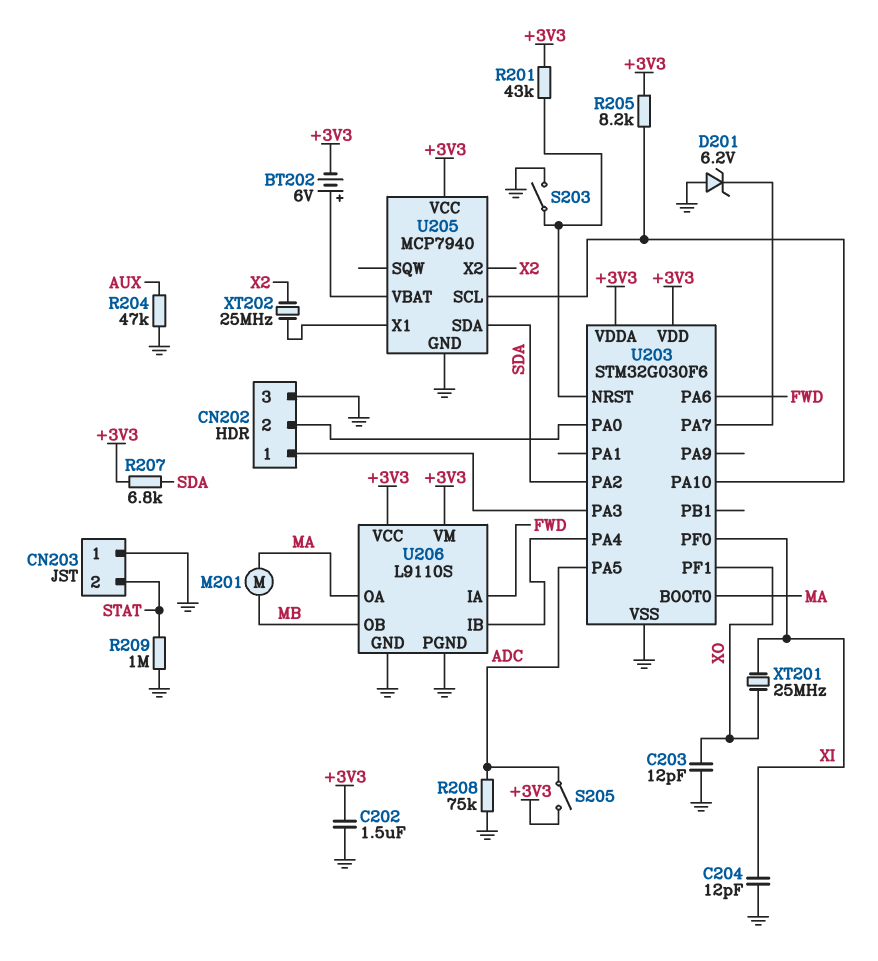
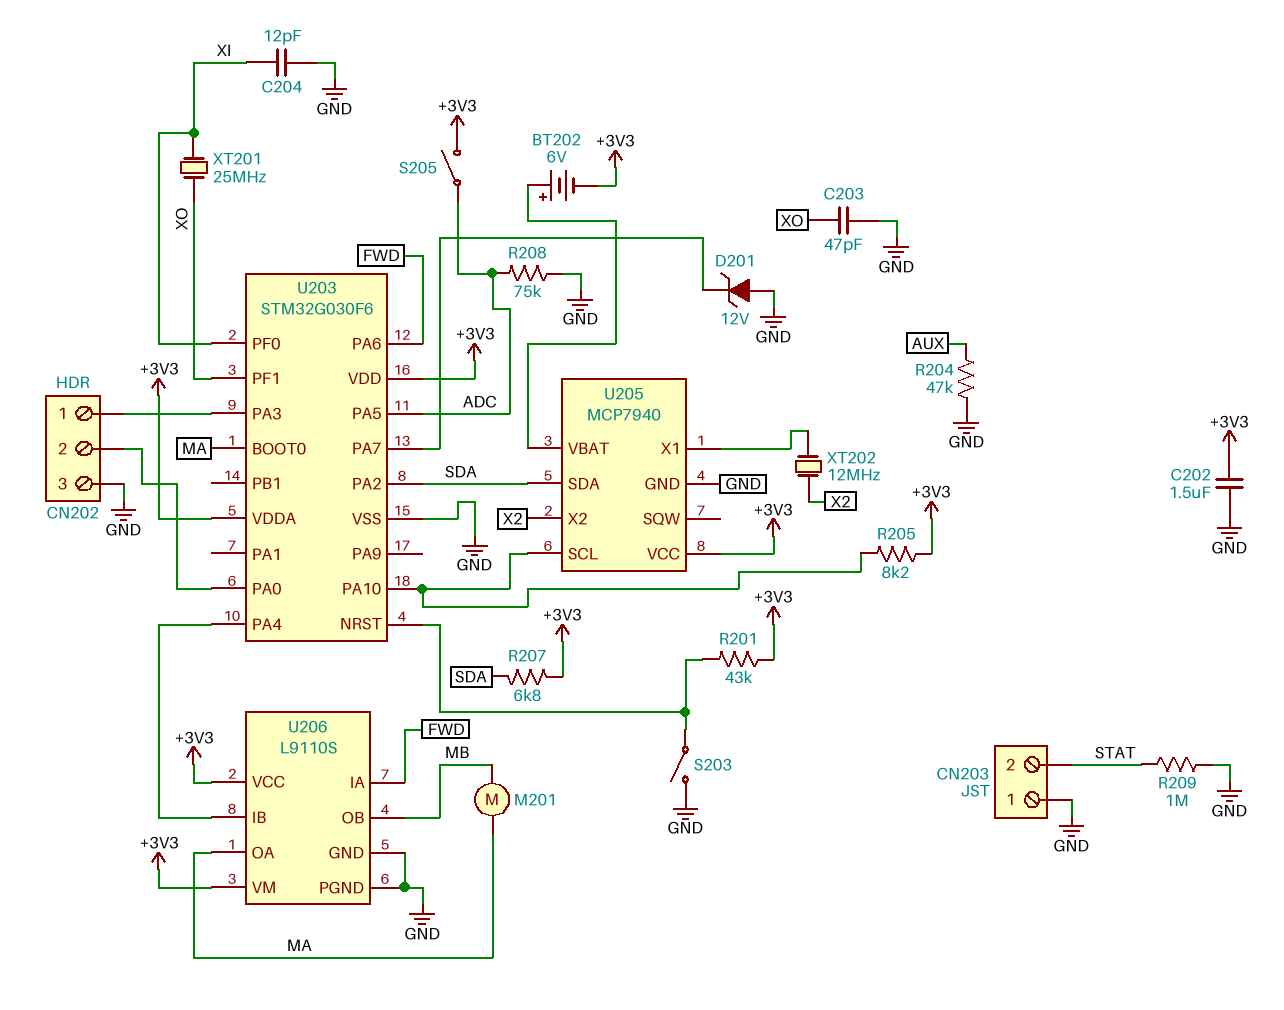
C203: 12pF (GND, XO) -> 47pF (GND, XO)
D201: zener 6.2V (A GND, K U203/PA7) -> zener 12V (A GND, K U203/PA7)
XT202: 25MHz (U205/X1, X2) -> 12MHz (U205/X1, X2)

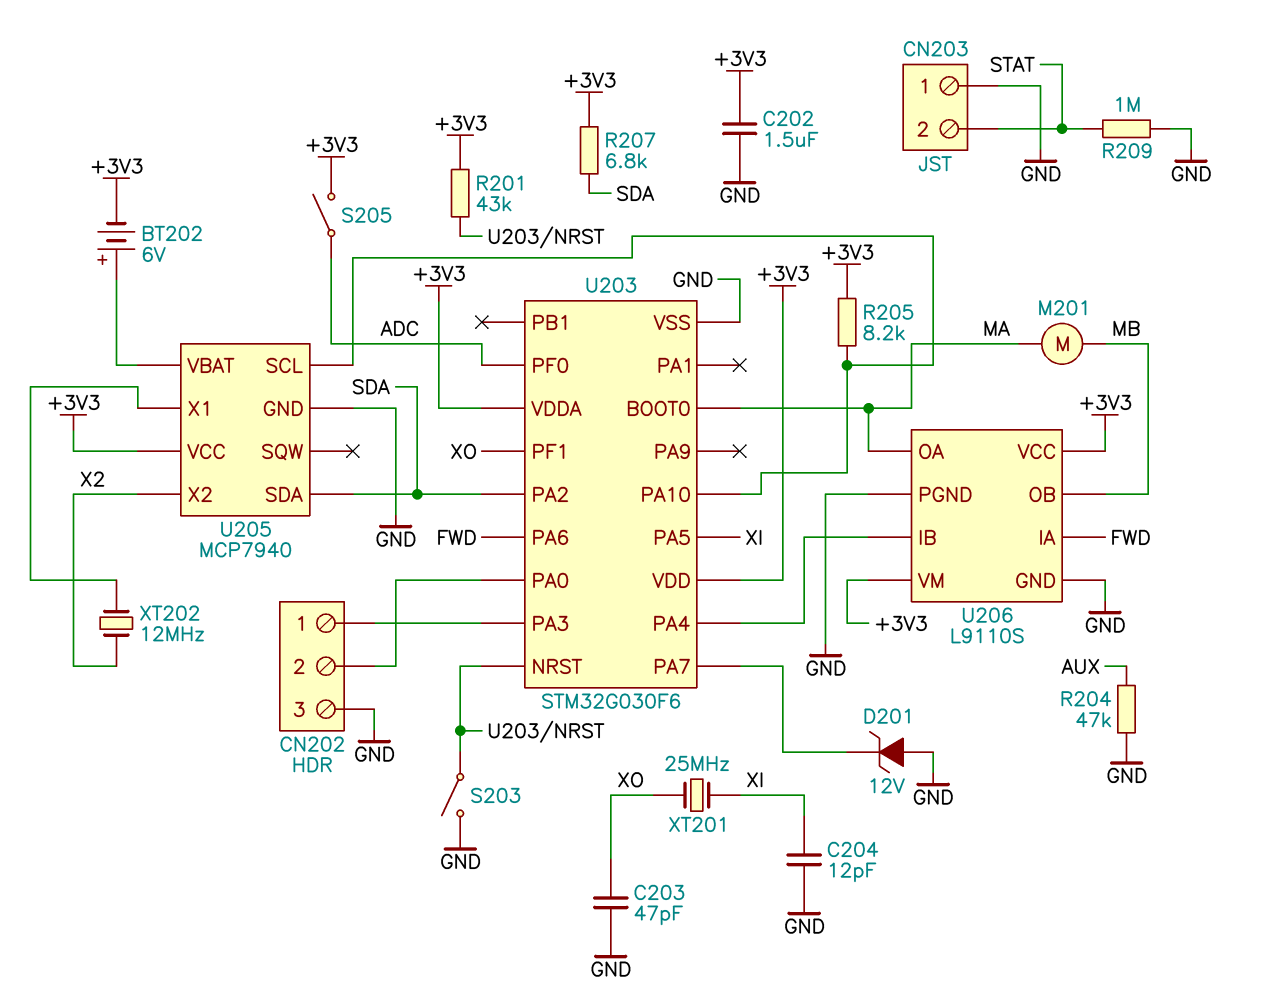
R208: 75k (ADC, GND) -> none
U203 pin PA5: ADC -> XI
U203 pin PF0: XI -> ADC

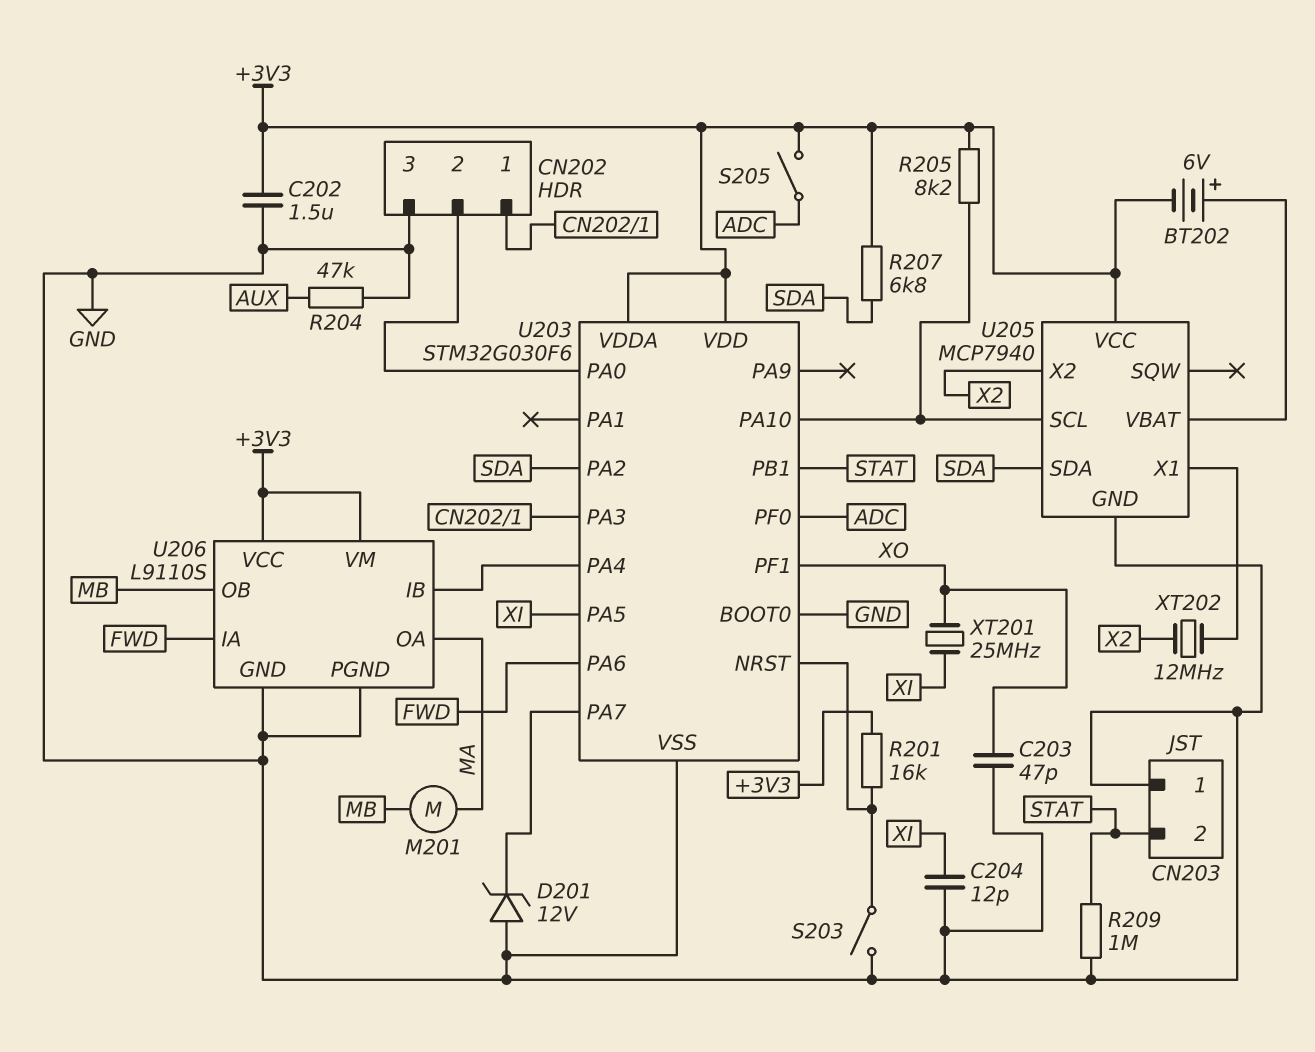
R201: 43k (+3V3, U203/NRST) -> 16k (+3V3, U203/NRST)
U203 pin BOOT0: MA -> GND
U203 pin PB1: none -> STAT

